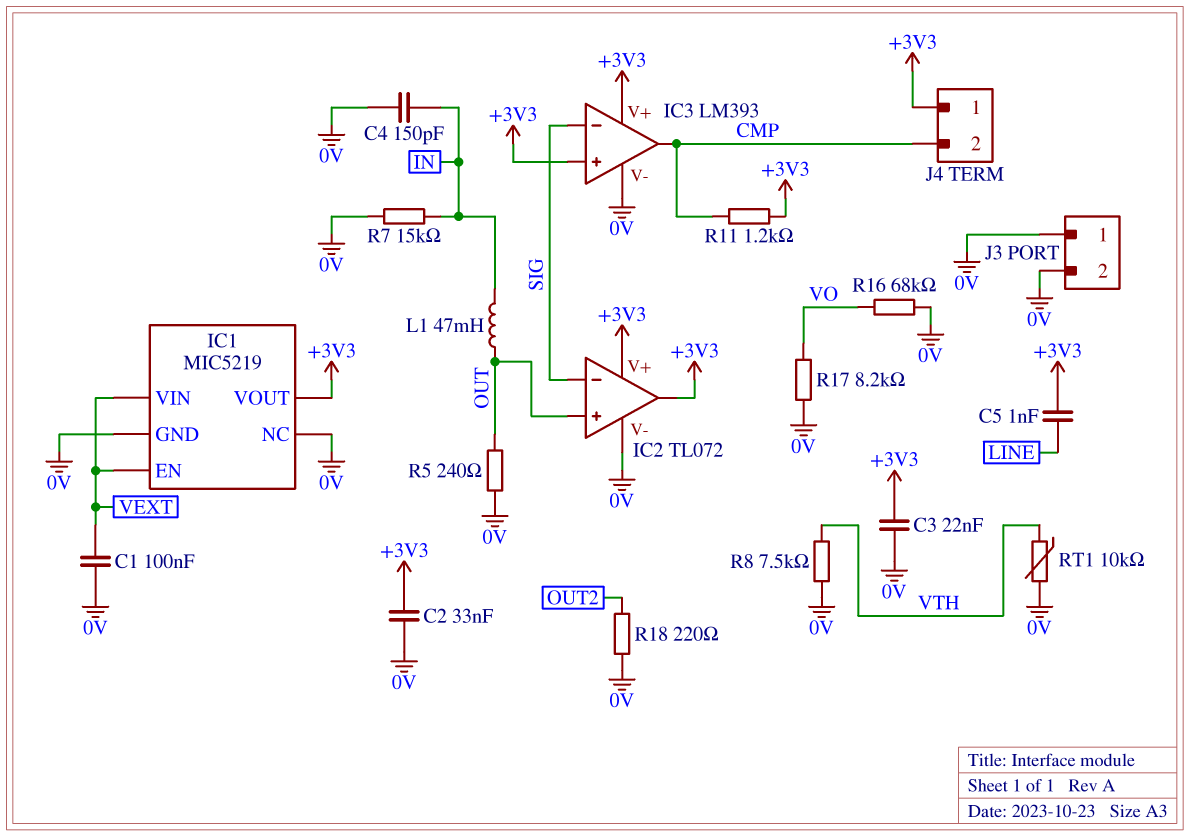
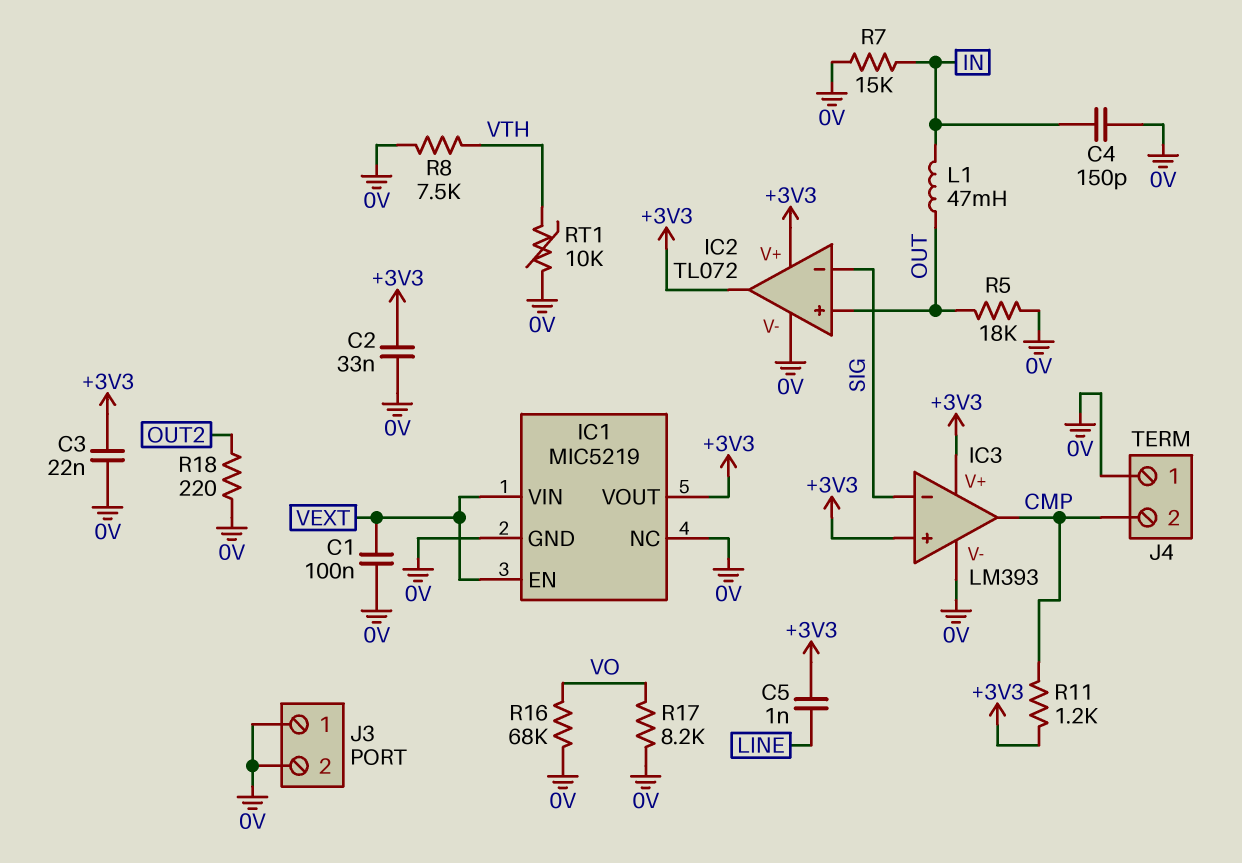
J4 pin 1: +3V3 -> 0V
R5: 240 (0V, OUT) -> 18k (0V, OUT)

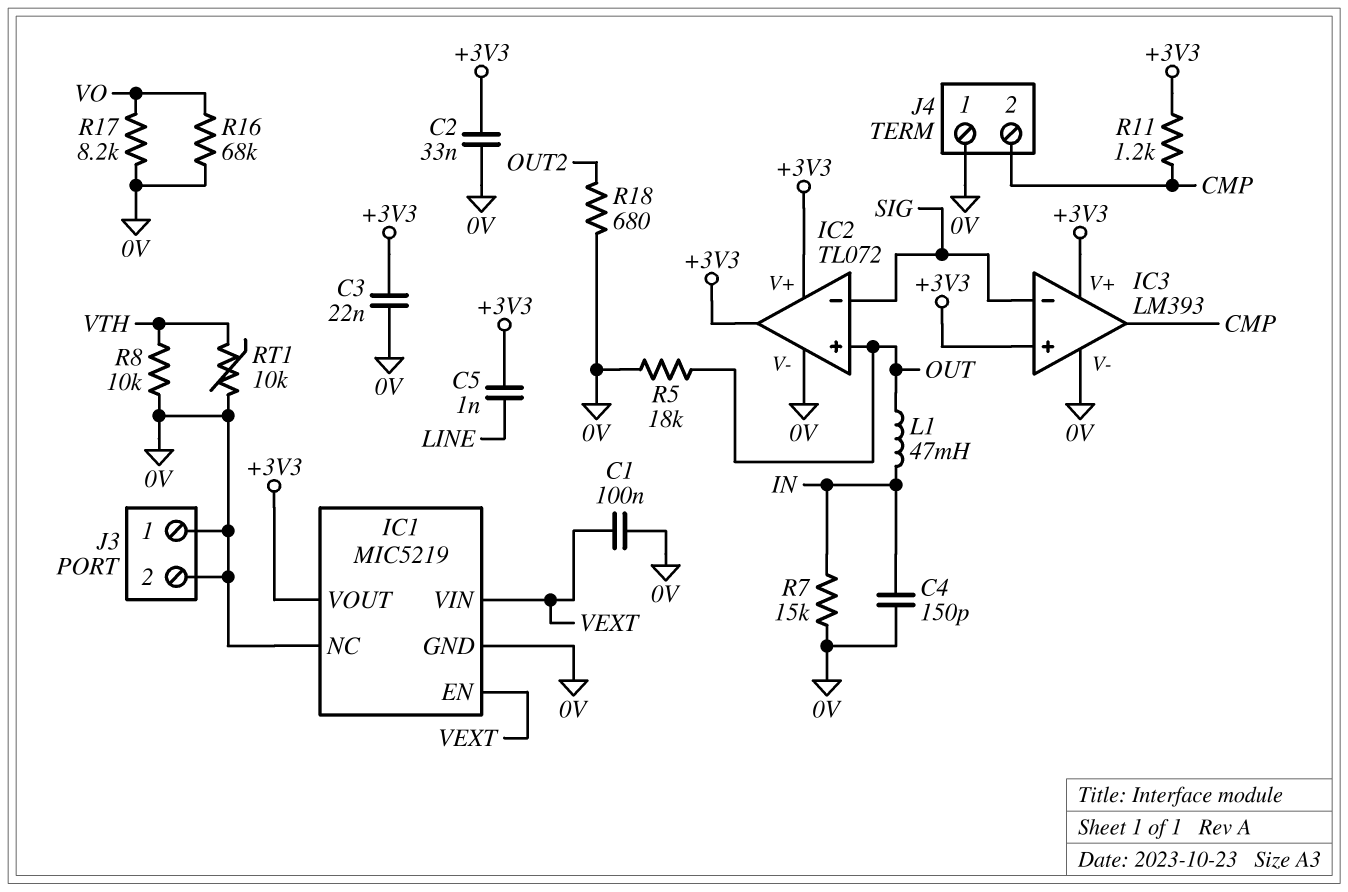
R8: 7.5k (0V, VTH) -> 10k (0V, VTH)
R18: 220 (0V, OUT2) -> 680 (0V, OUT2)

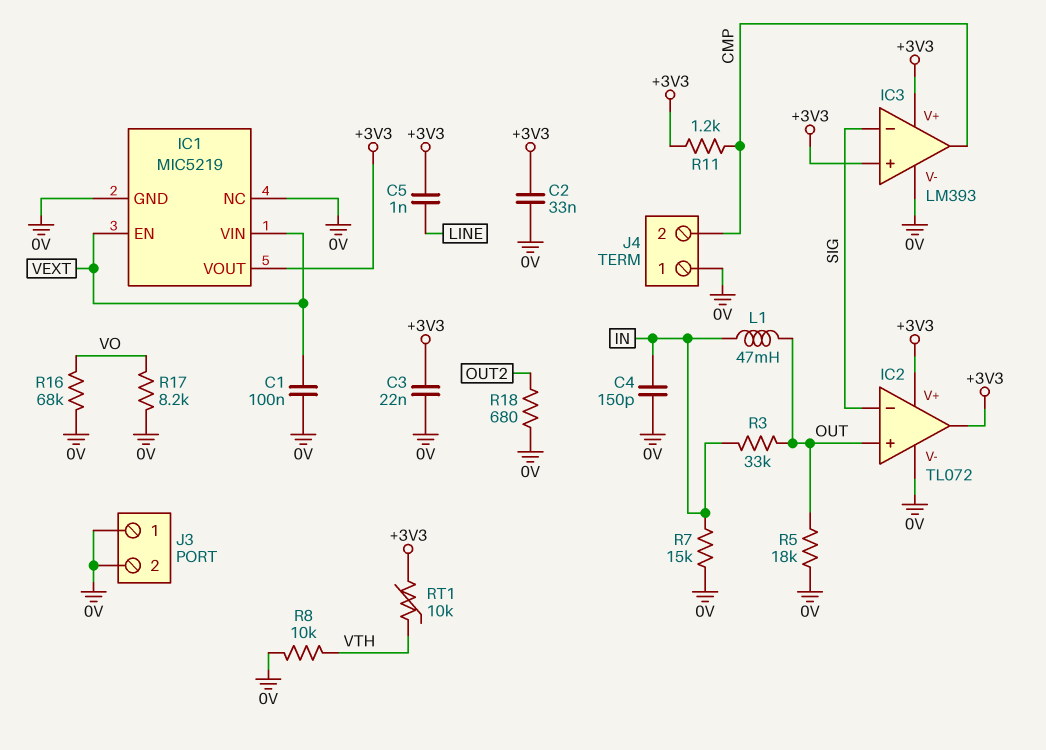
R3: none -> 33k (IN, OUT)
RT1: 10k (0V, VTH) -> 10k (+3V3, VTH)

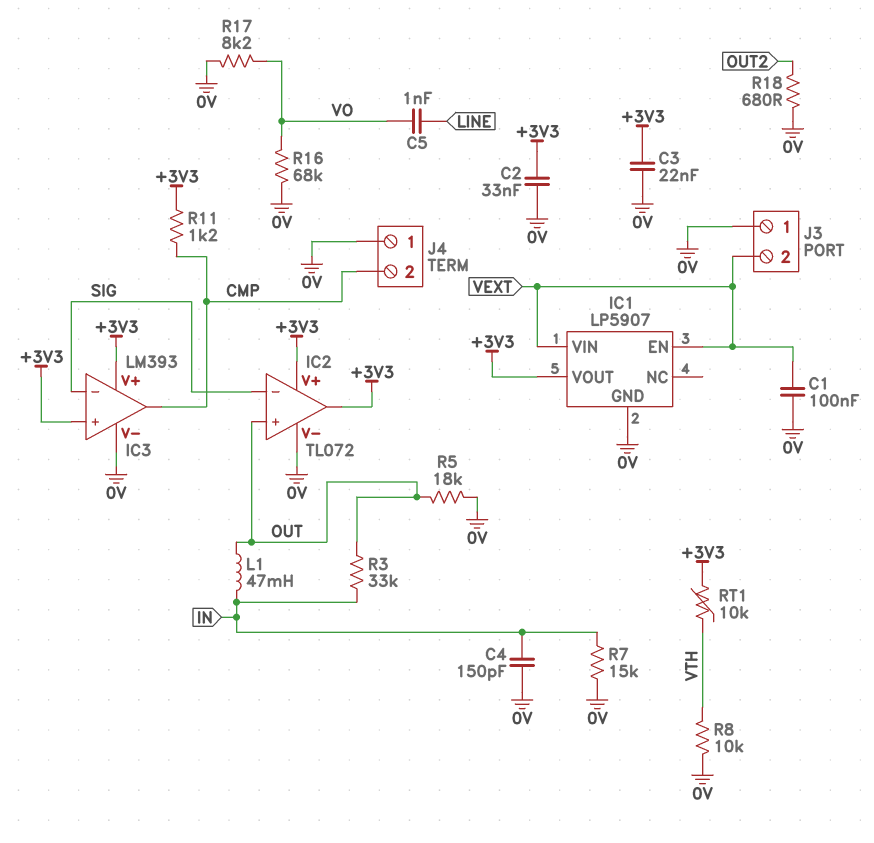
C5: 1nF (+3V3, LINE) -> 1nF (LINE, VO)
IC1: MIC5219 -> LP5907
IC1 pin NC: 0V -> none
J3 pin 2: 0V -> VEXT

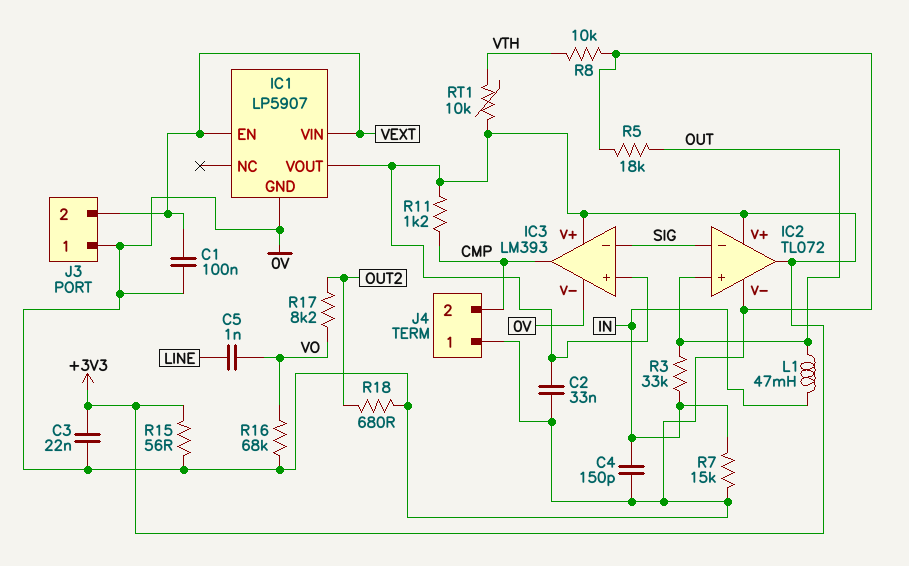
R15: none -> 56 (+3V3, 0V)
R17: 8.2k (0V, VO) -> 8.2k (OUT2, VO)

